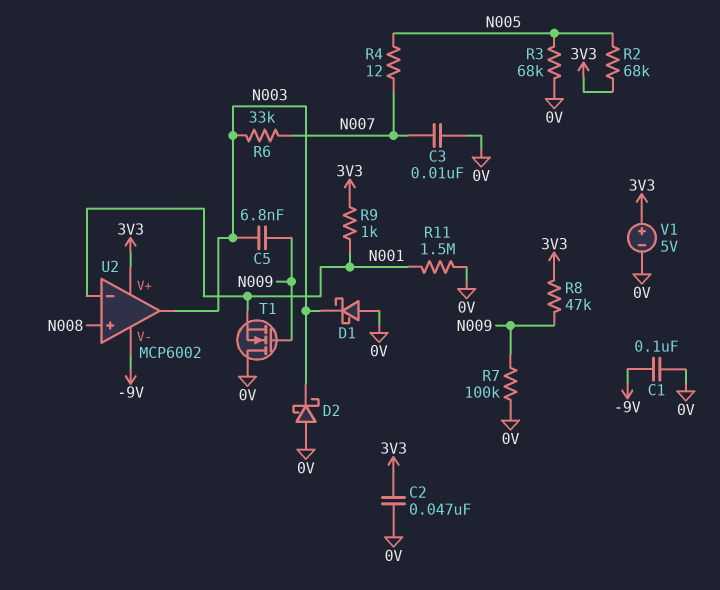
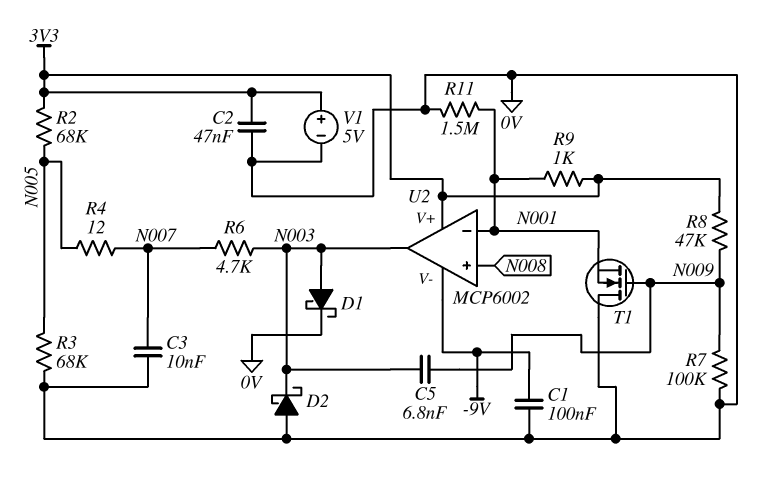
D1: schottky (A 0V, K N003) -> schottky (A N003, K 0V)
R6: 33k (N003, N007) -> 4.7k (N003, N007)

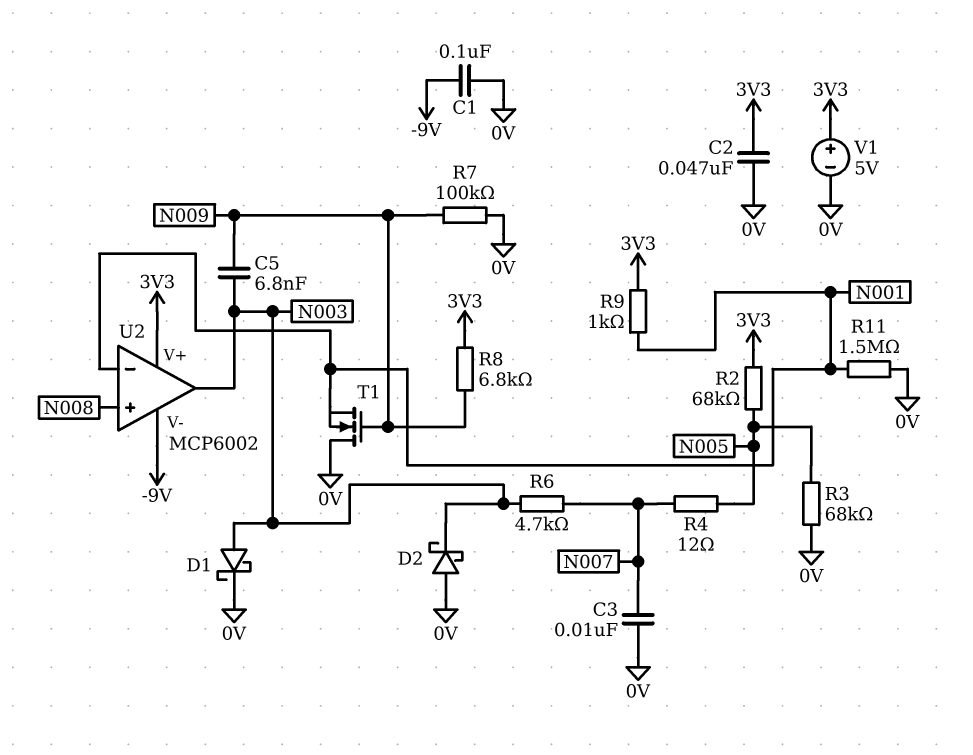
R8: 47k (3V3, N009) -> 6.8k (3V3, N009)

